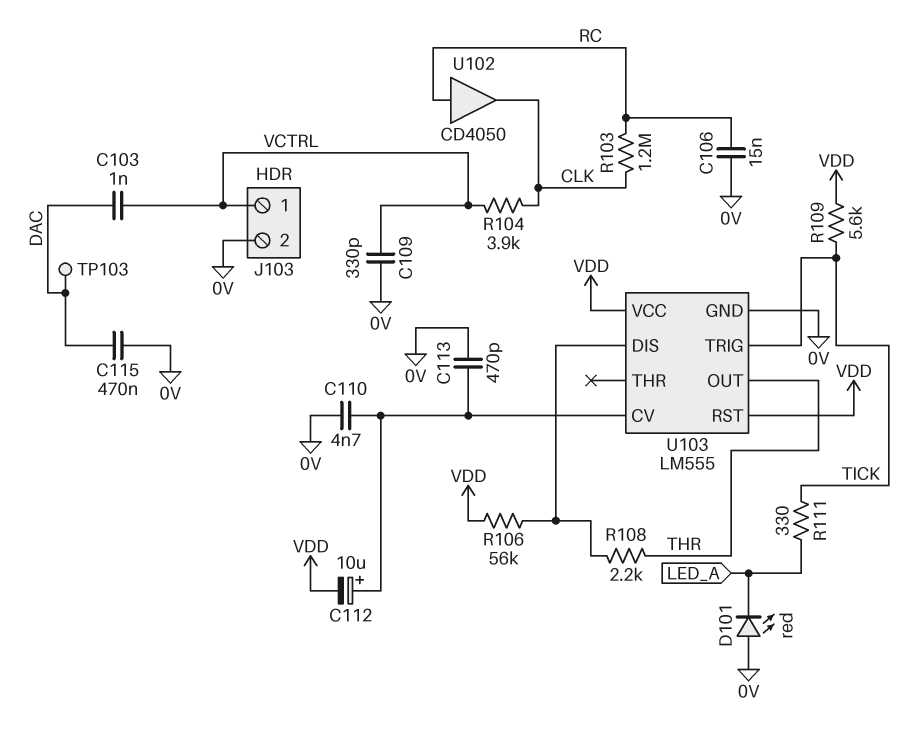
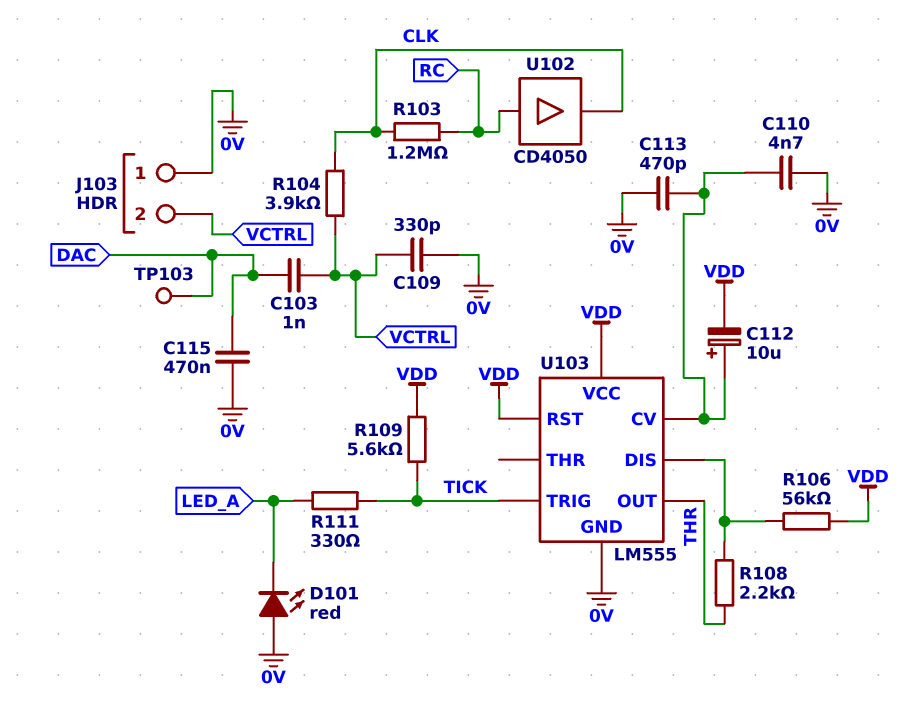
C106: 15nF (0V, RC) -> none
J103 pin 1: VCTRL -> 0V
J103 pin 2: 0V -> VCTRL

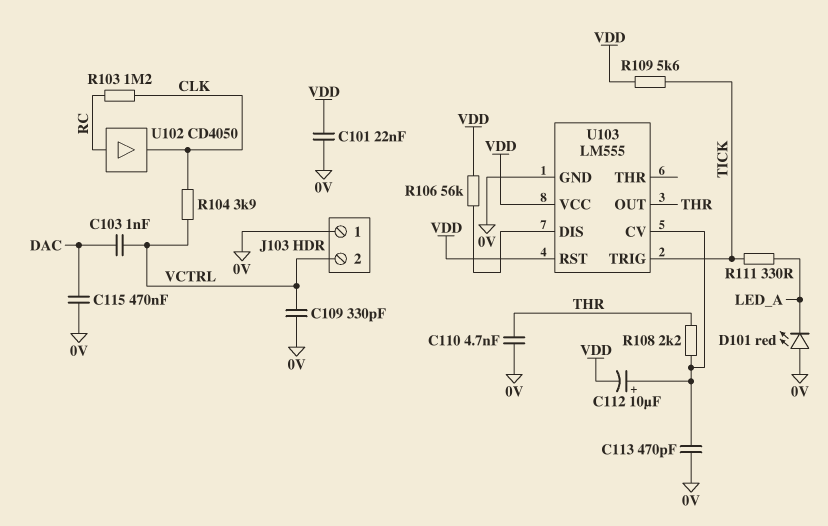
C101: none -> 22nF (0V, VDD)
C110: 4.7nF (0V, U103/CV) -> 4.7nF (0V, THR)
R108: 2.2k (THR, U103/DIS) -> 2.2k (THR, U103/CV)
TP103: test point (DAC) -> none

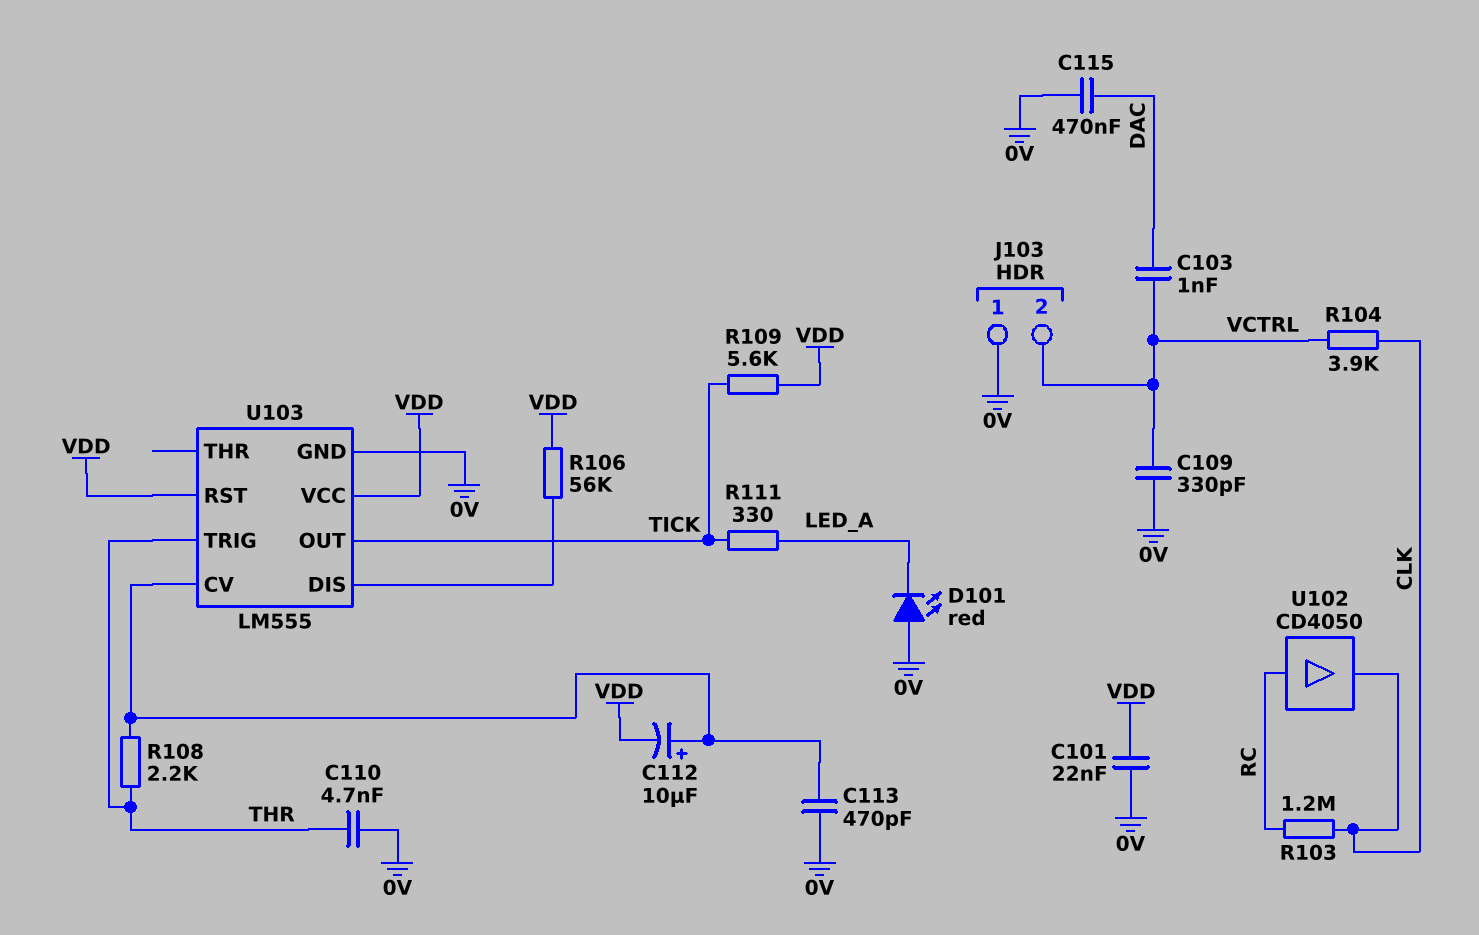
U103 pin OUT: THR -> TICK
U103 pin TRIG: TICK -> THR

